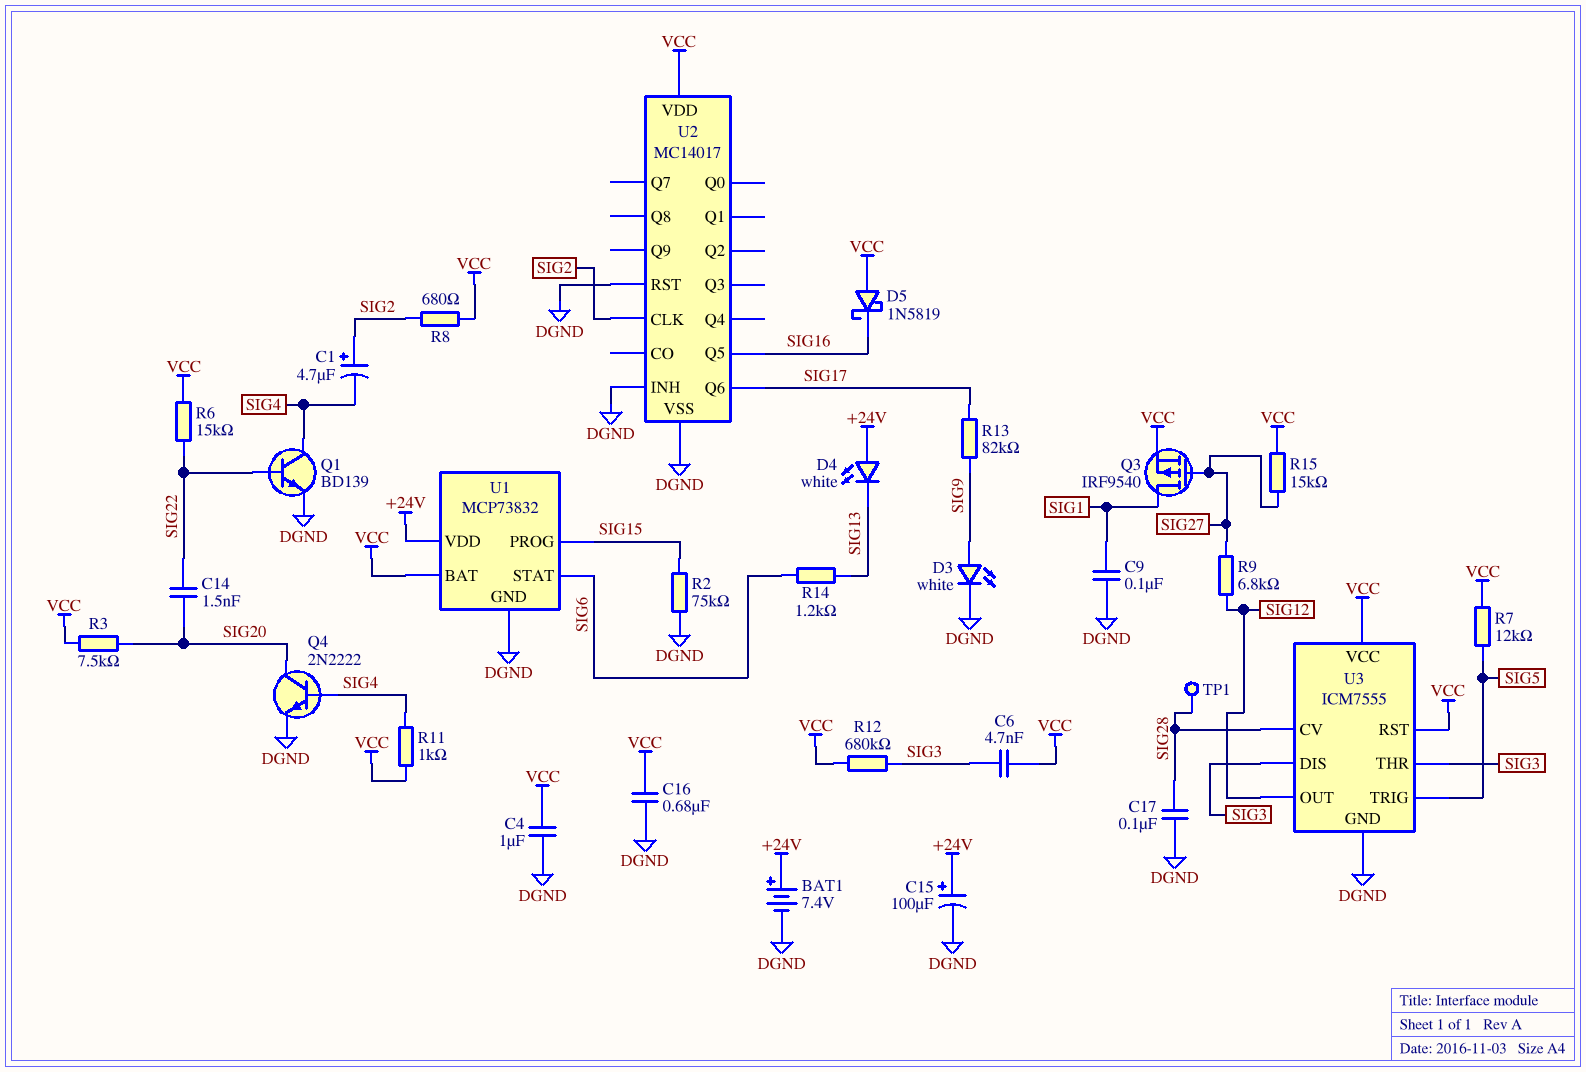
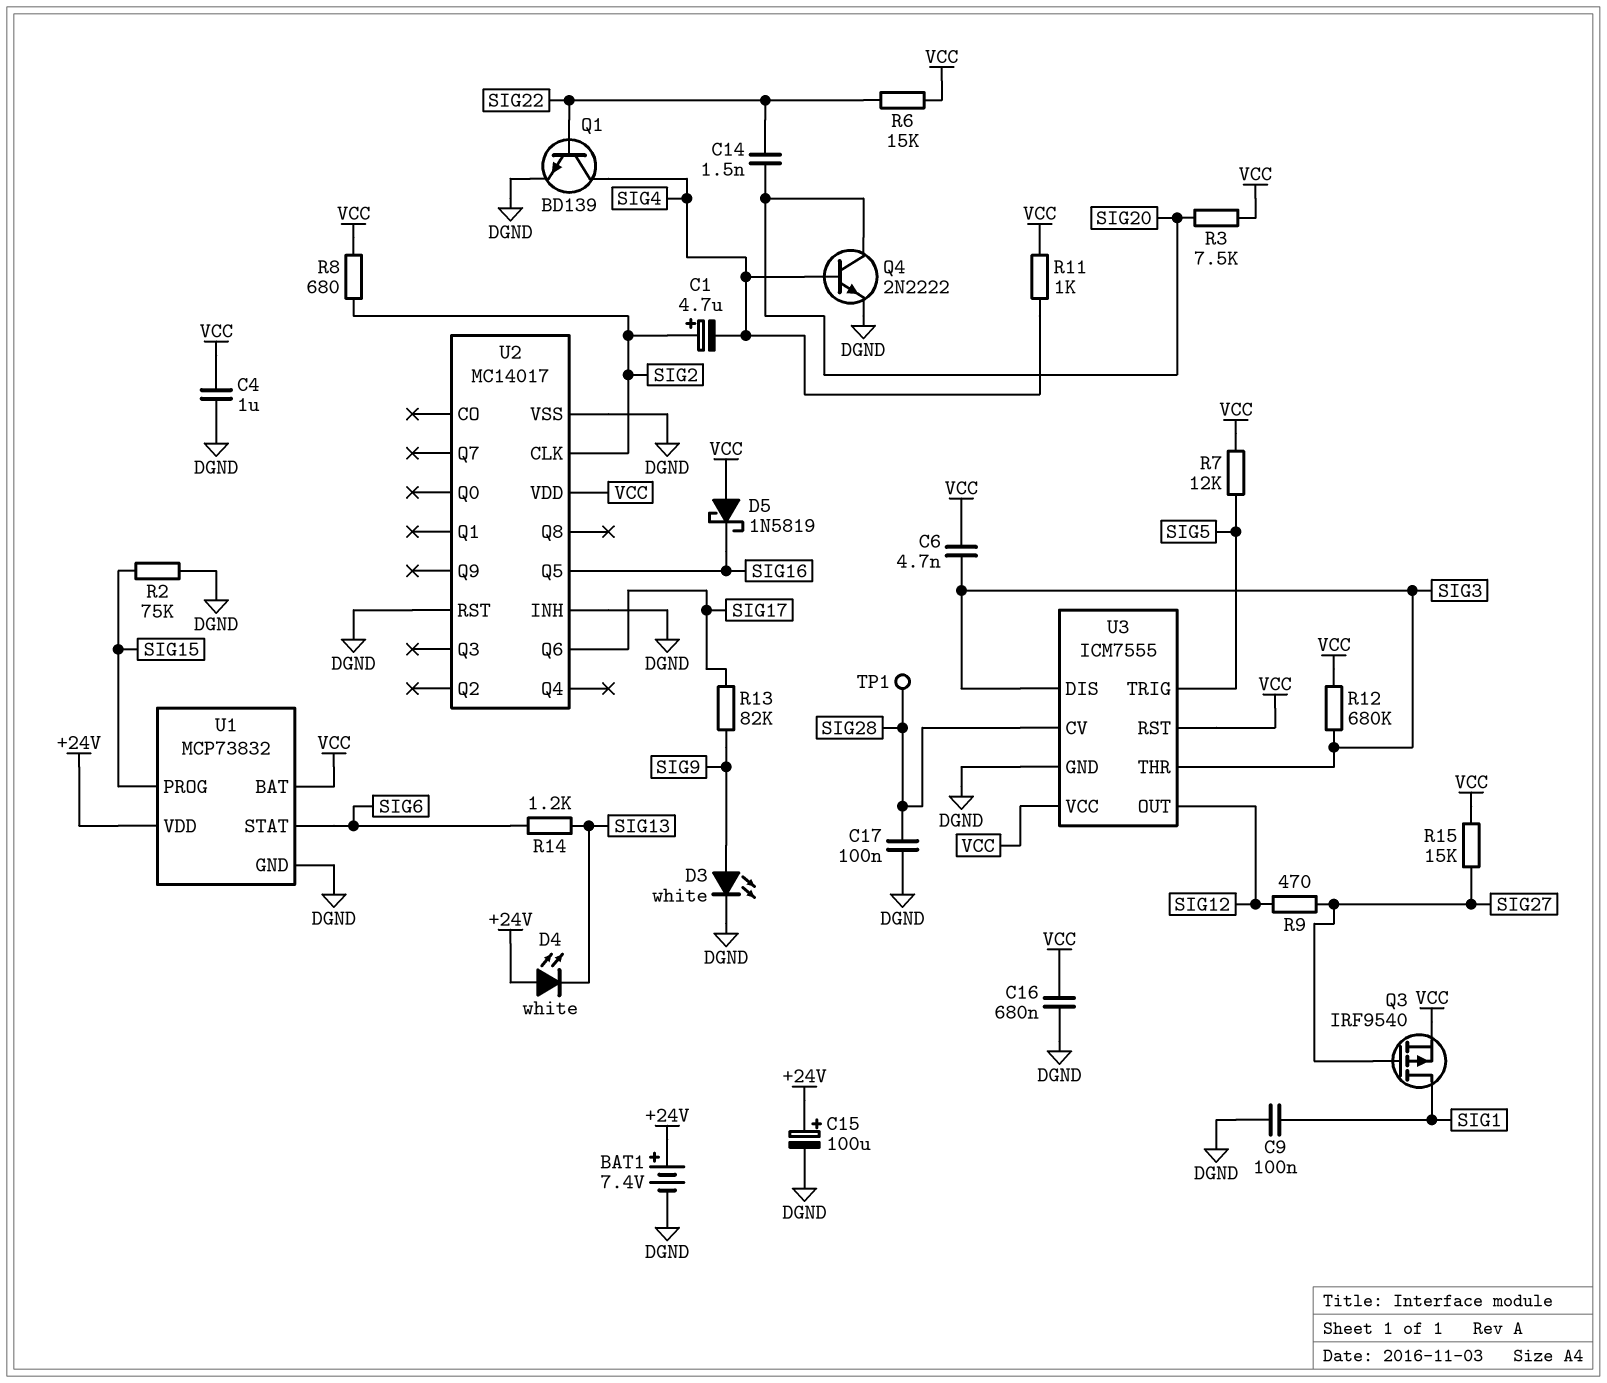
R9: 6.8k (SIG12, SIG27) -> 470 (SIG12, SIG27)

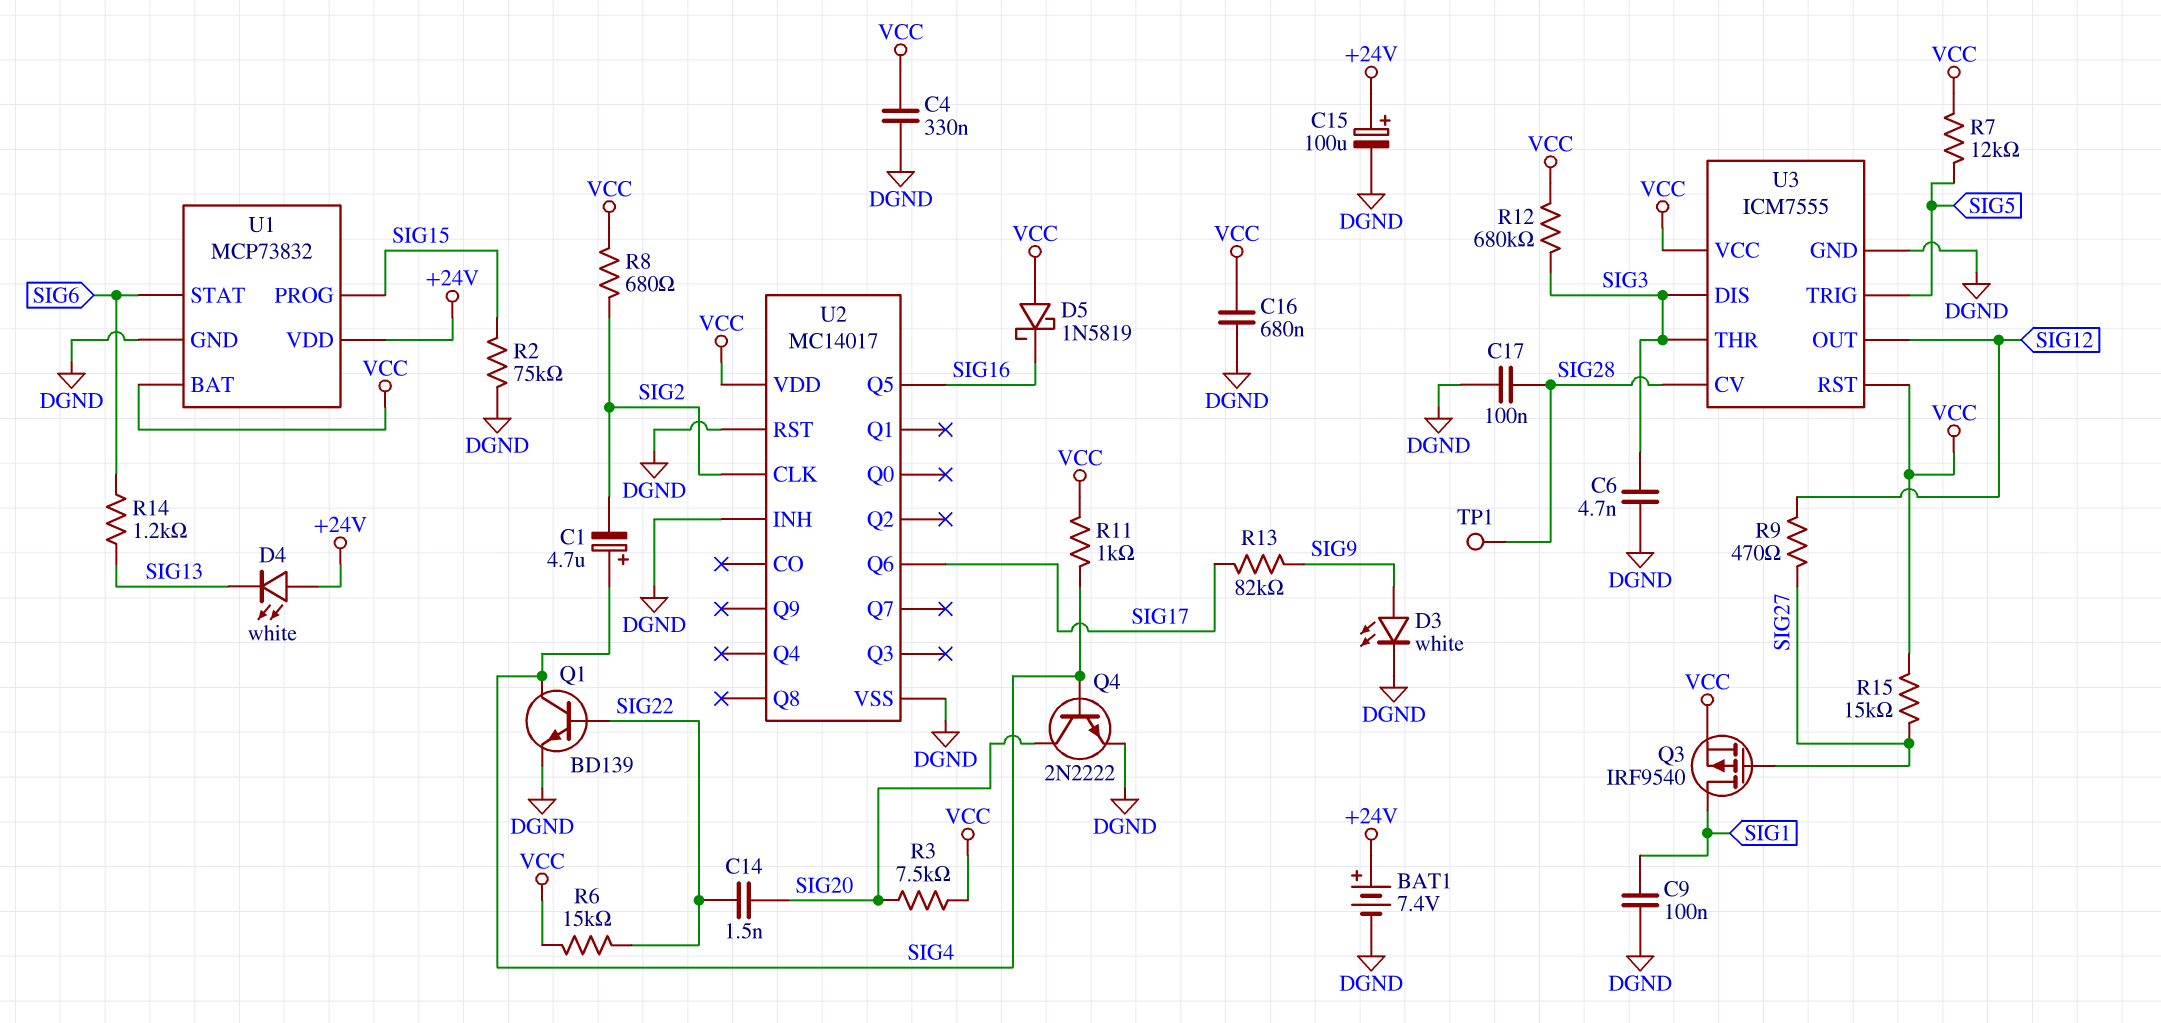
C1: 4.7uF (plus SIG2, minus SIG4) -> 4.7uF (plus SIG4, minus SIG2)
C4: 1uF (DGND, VCC) -> 330nF (DGND, VCC)
C6: 4.7nF (SIG3, VCC) -> 4.7nF (DGND, SIG3)

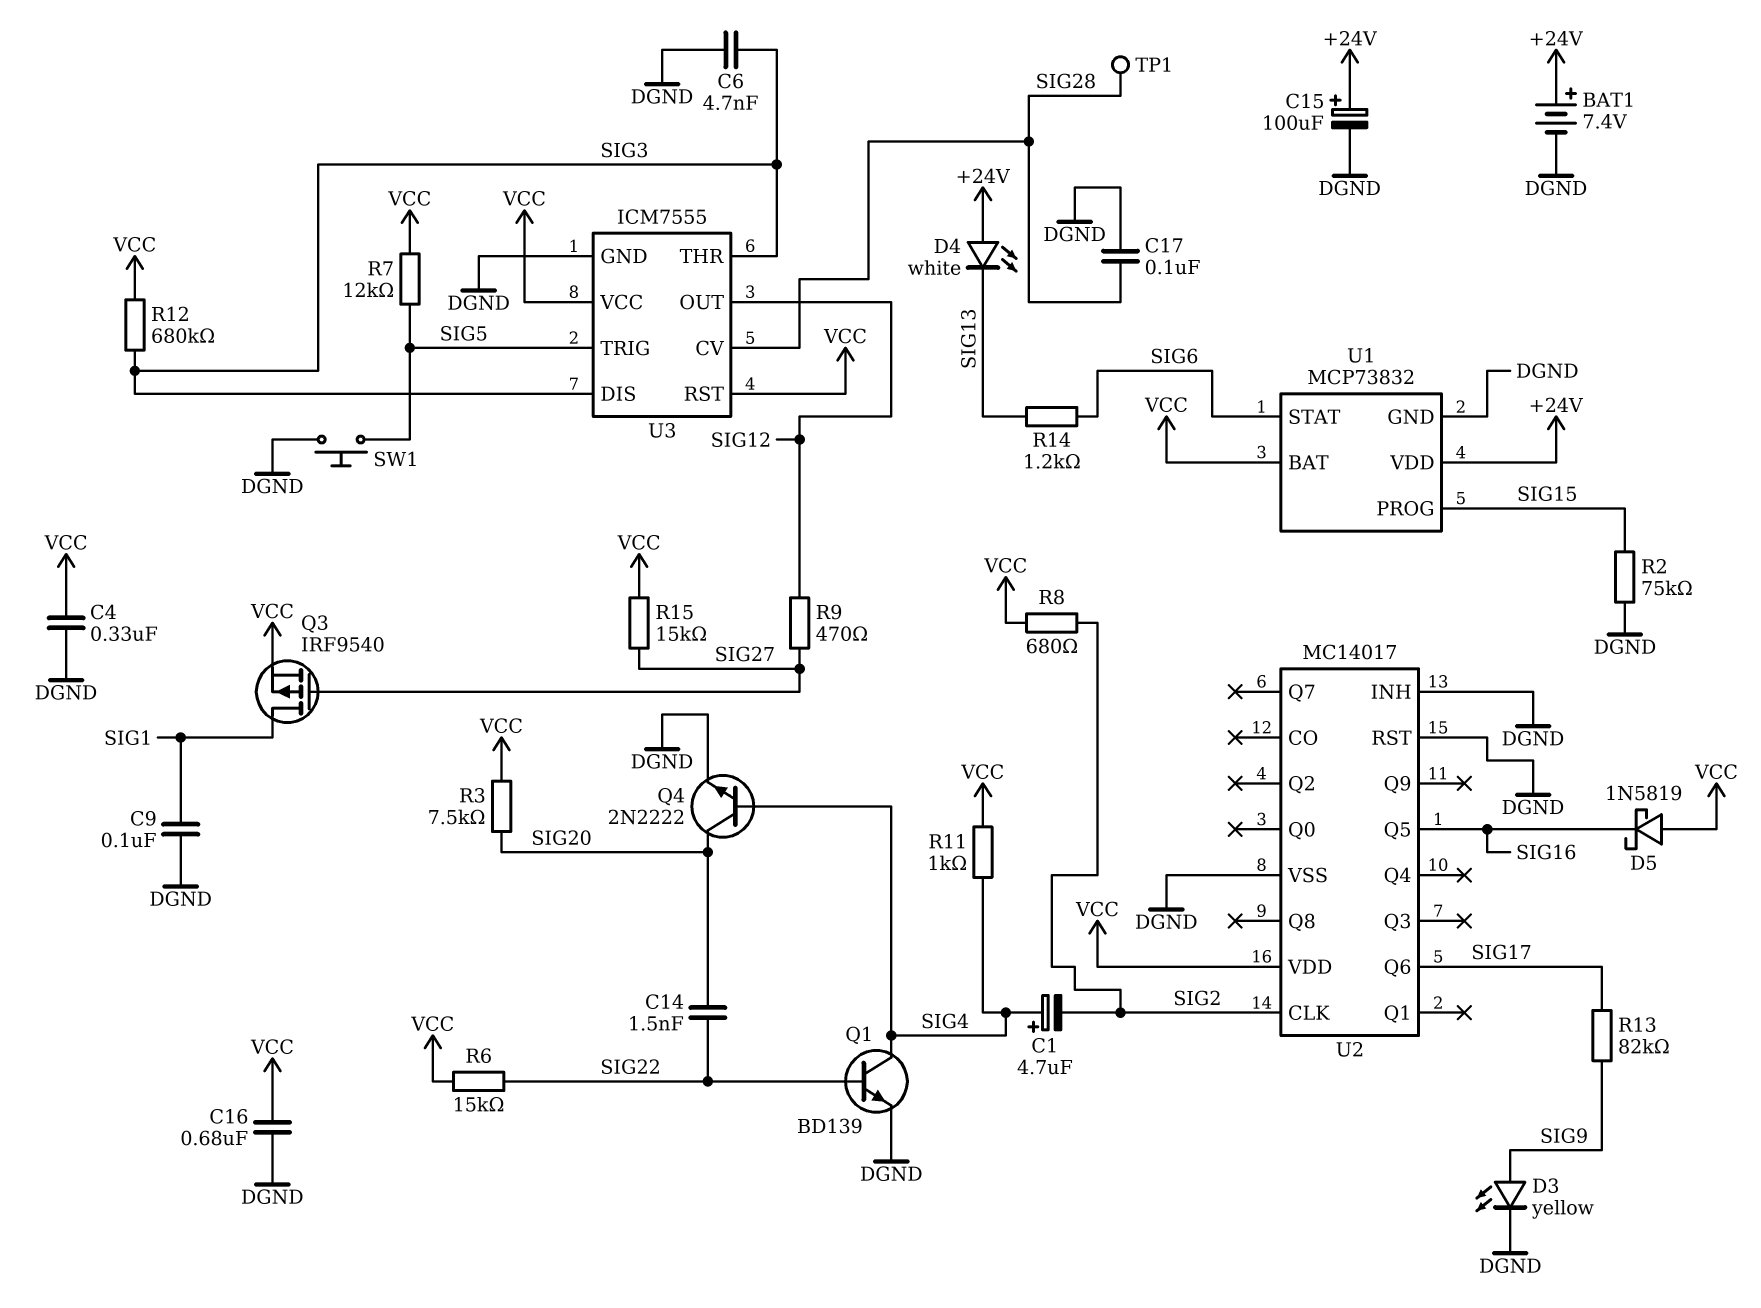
D3: LED white (A SIG9, K DGND) -> LED yellow (A SIG9, K DGND)
SW1: none -> button (DGND, SIG5)

